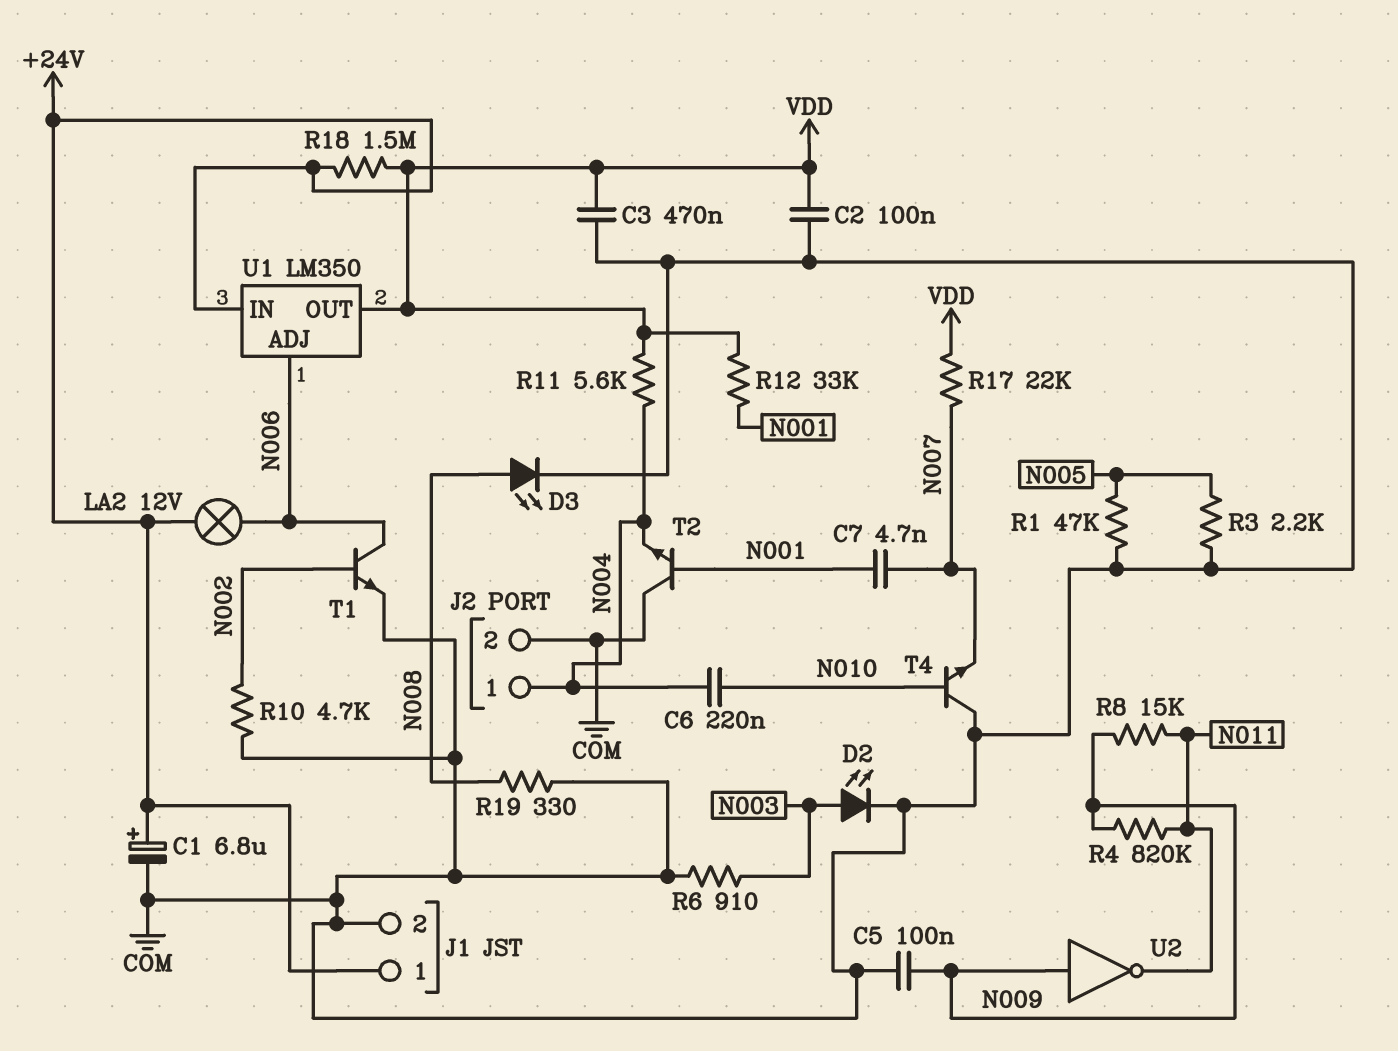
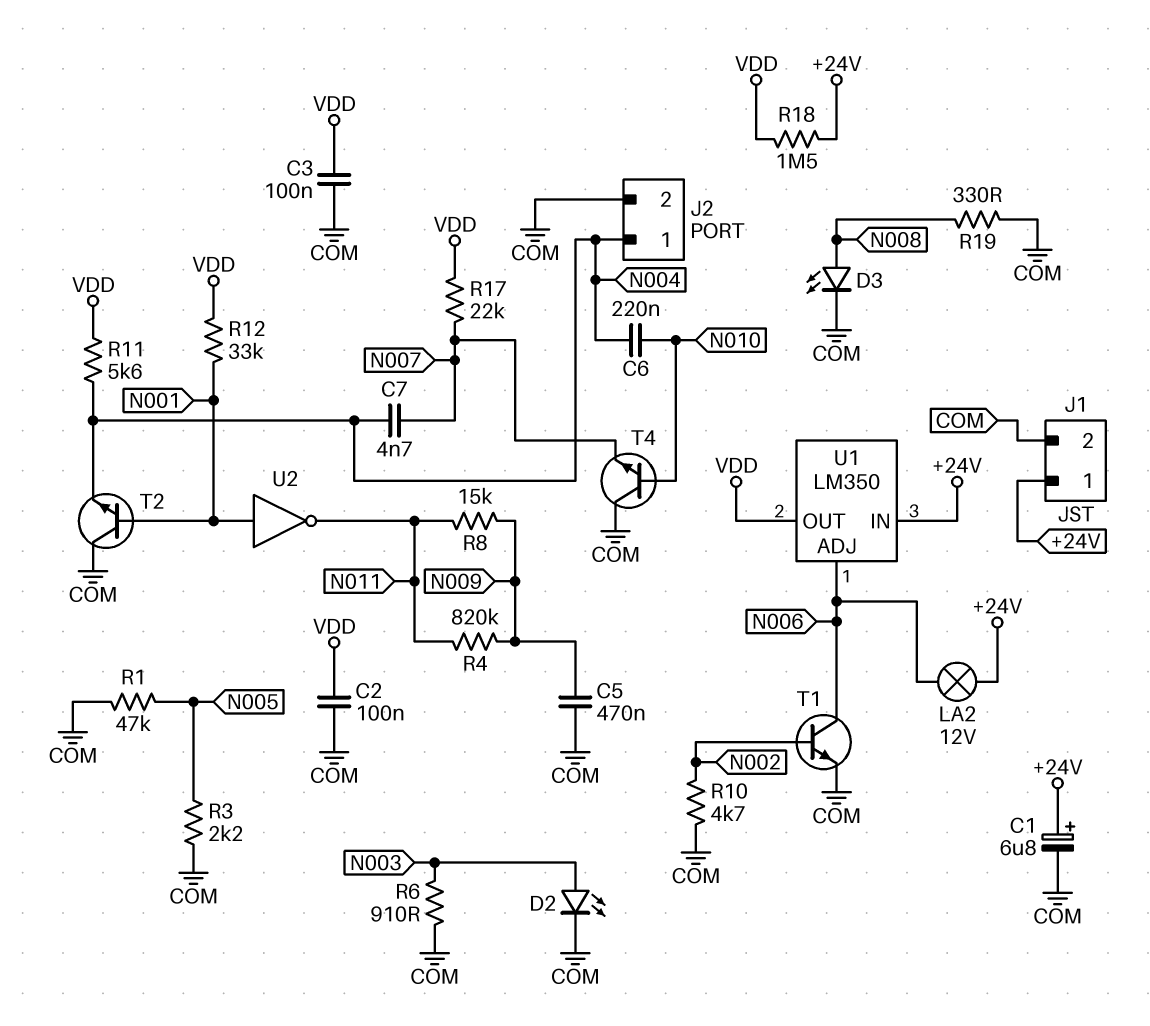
C3: 470nF (COM, VDD) -> 100nF (COM, VDD)
C5: 100nF (COM, N009) -> 470nF (COM, N009)
C7: 4.7nF (N001, N007) -> 4.7nF (N004, N007)
U2: NOT (in N009, out N011) -> NOT (in N001, out N011)

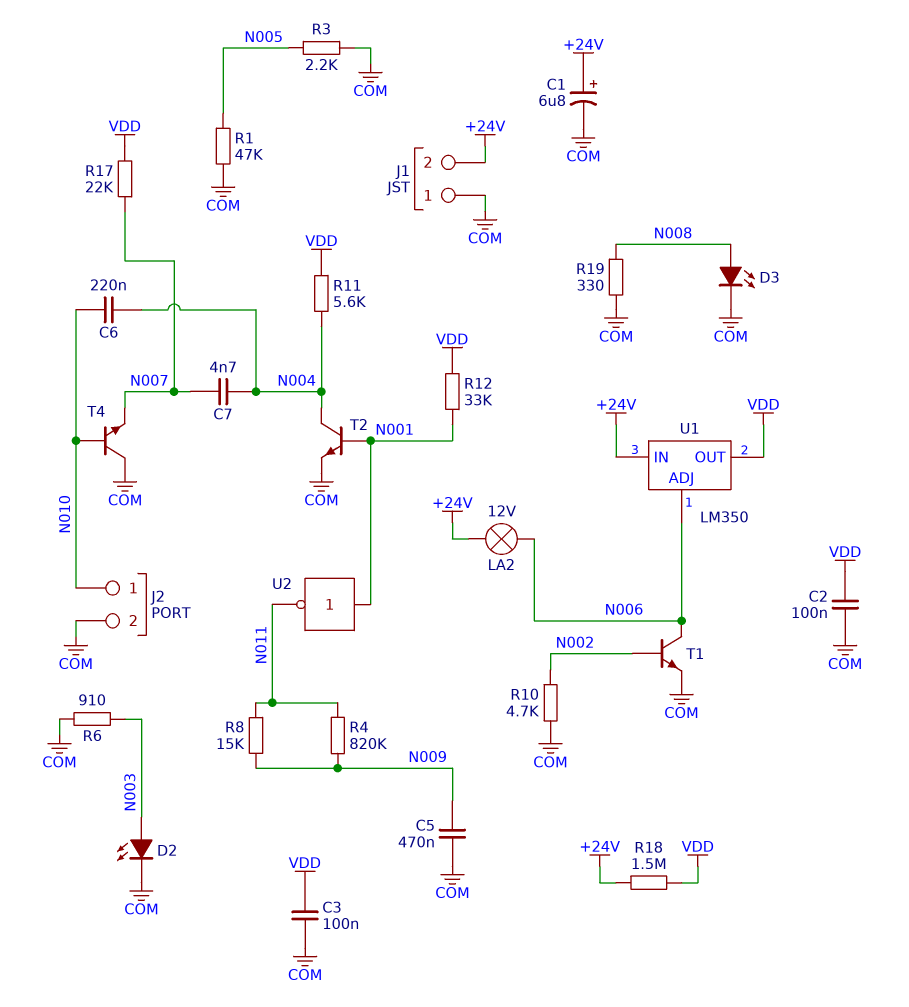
J1 pin 1: +24V -> COM
J1 pin 2: COM -> +24V
J2 pin 1: N004 -> N010
T2: NPN (B N001, C COM, E N004) -> NPN (B N001, C N004, E COM)

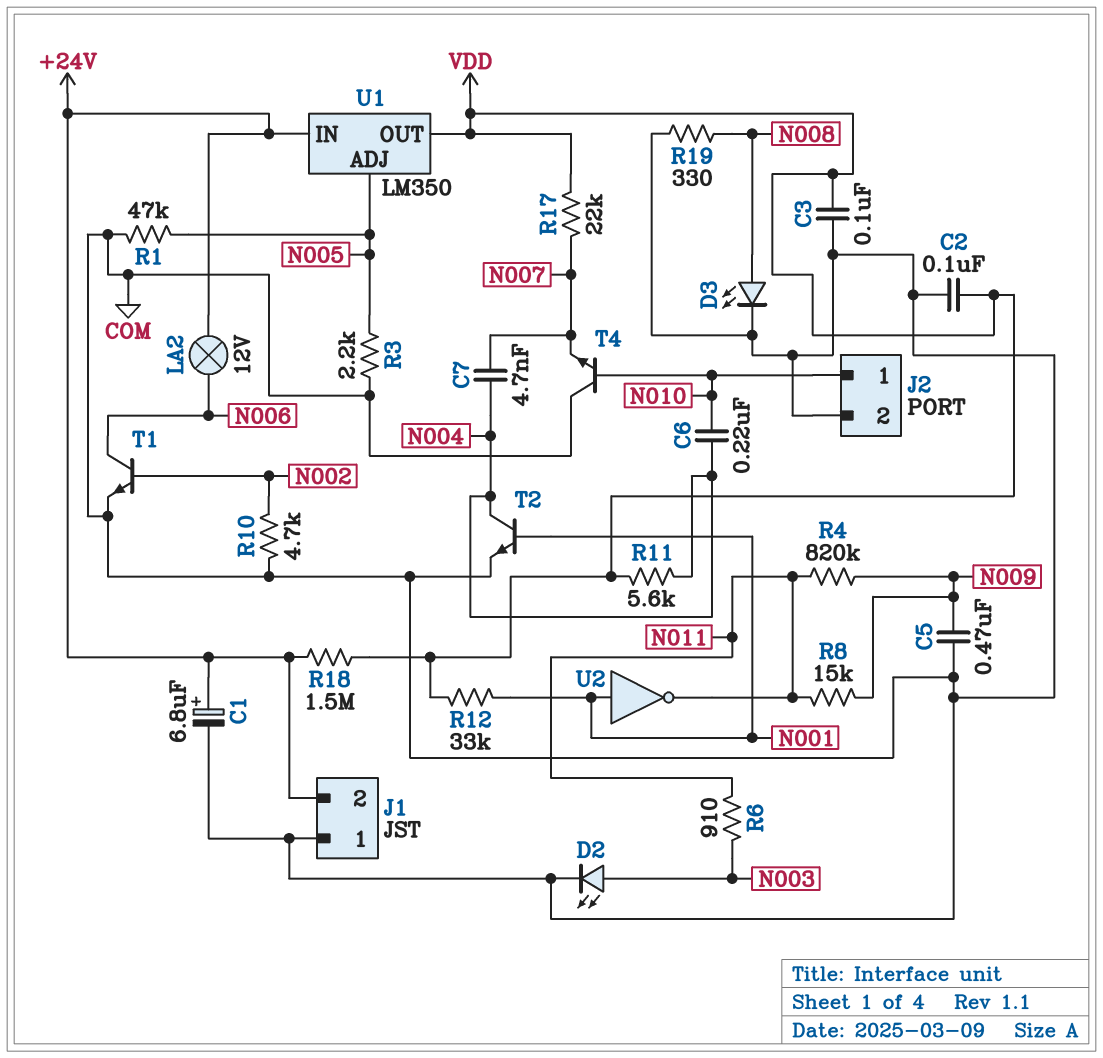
R6: 910 (COM, N003) -> 910 (N003, N011)
U1 pin ADJ: N006 -> N005

